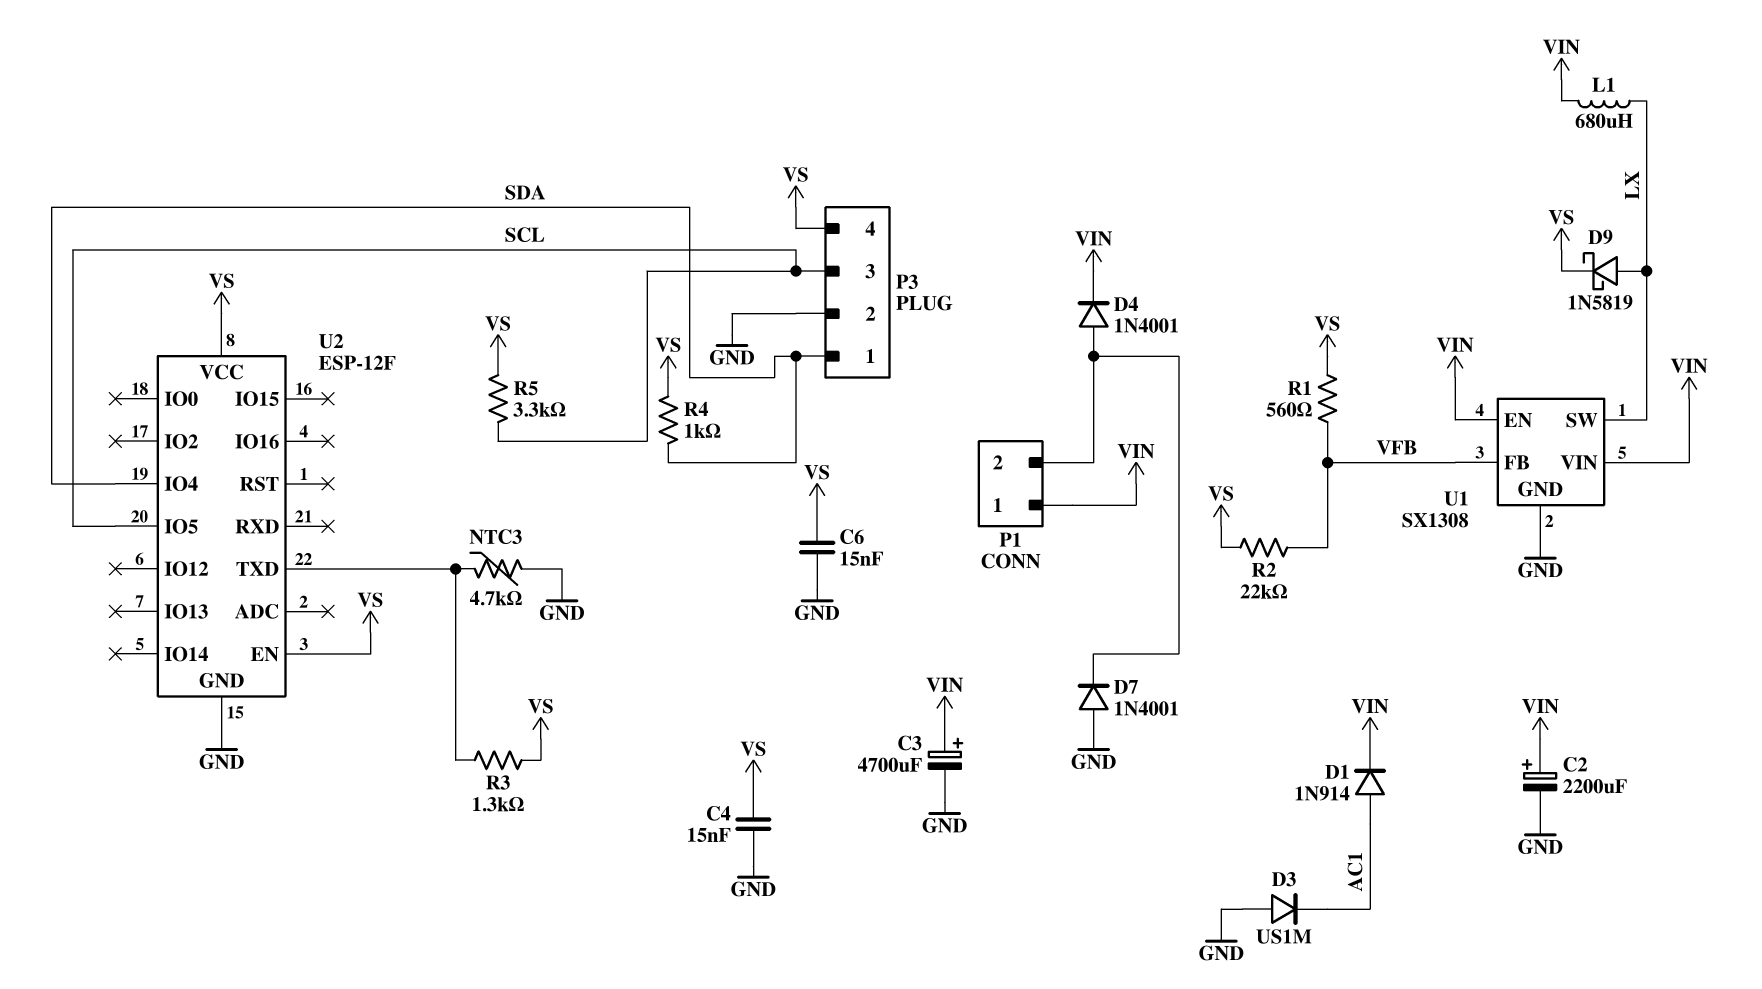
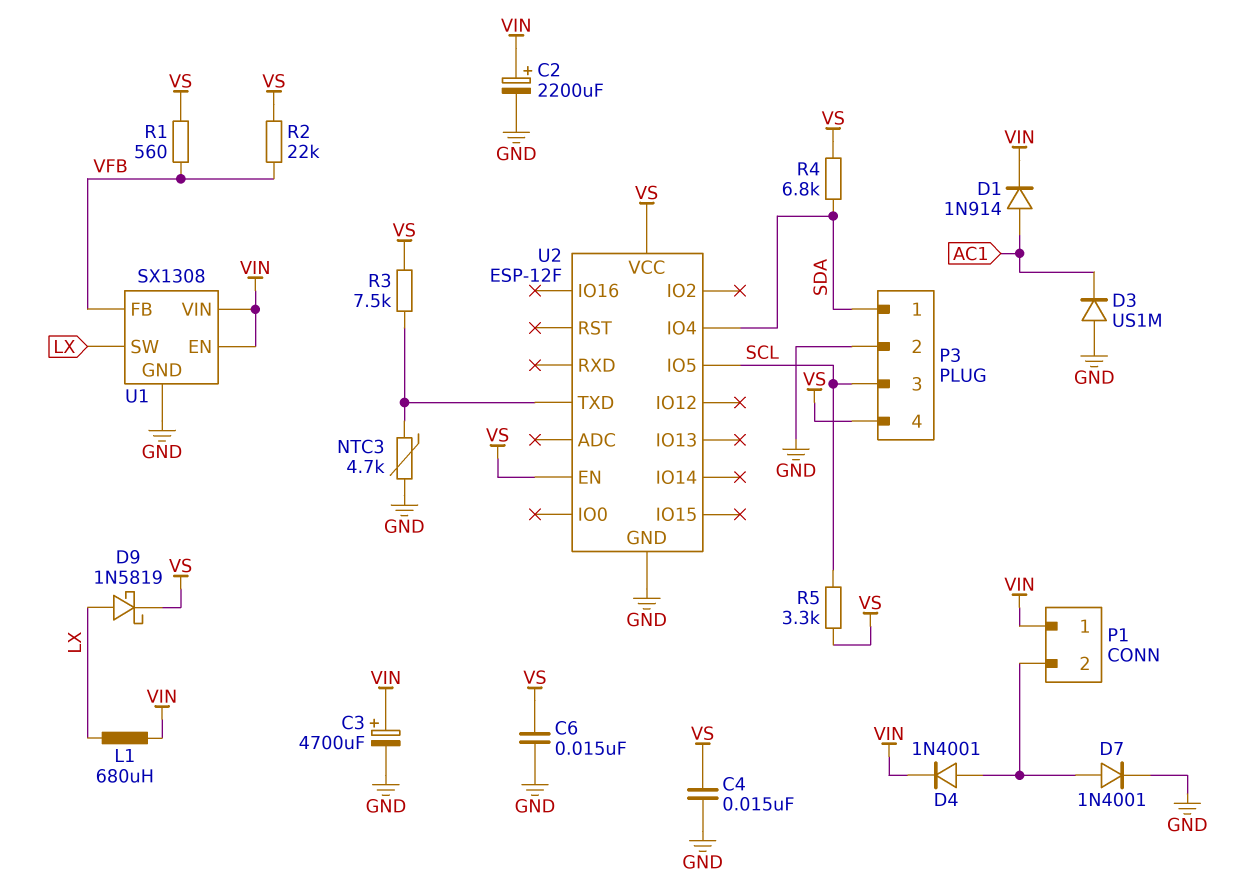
D7: diode 1N4001 (A GND, K P1/2) -> diode 1N4001 (A P1/2, K GND)
R3: 1.3k (U2/TXD, VS) -> 7.5k (U2/TXD, VS)
R4: 1k (SDA, VS) -> 6.8k (SDA, VS)

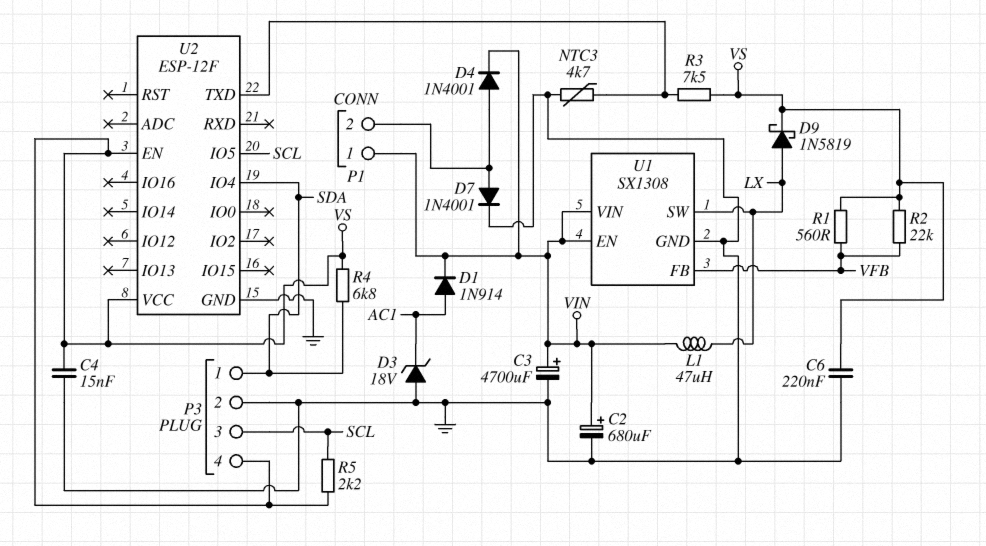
C2: 2200uF (plus VIN, minus GND) -> 680uF (plus VIN, minus GND)
C6: 15nF (GND, VS) -> 220nF (GND, VS)
D3: diode US1M (A GND, K AC1) -> zener 18V (A GND, K AC1)
L1: 680uH (LX, VIN) -> 47uH (LX, VIN)
R5: 3.3k (SCL, VS) -> 2.2k (SCL, VS)

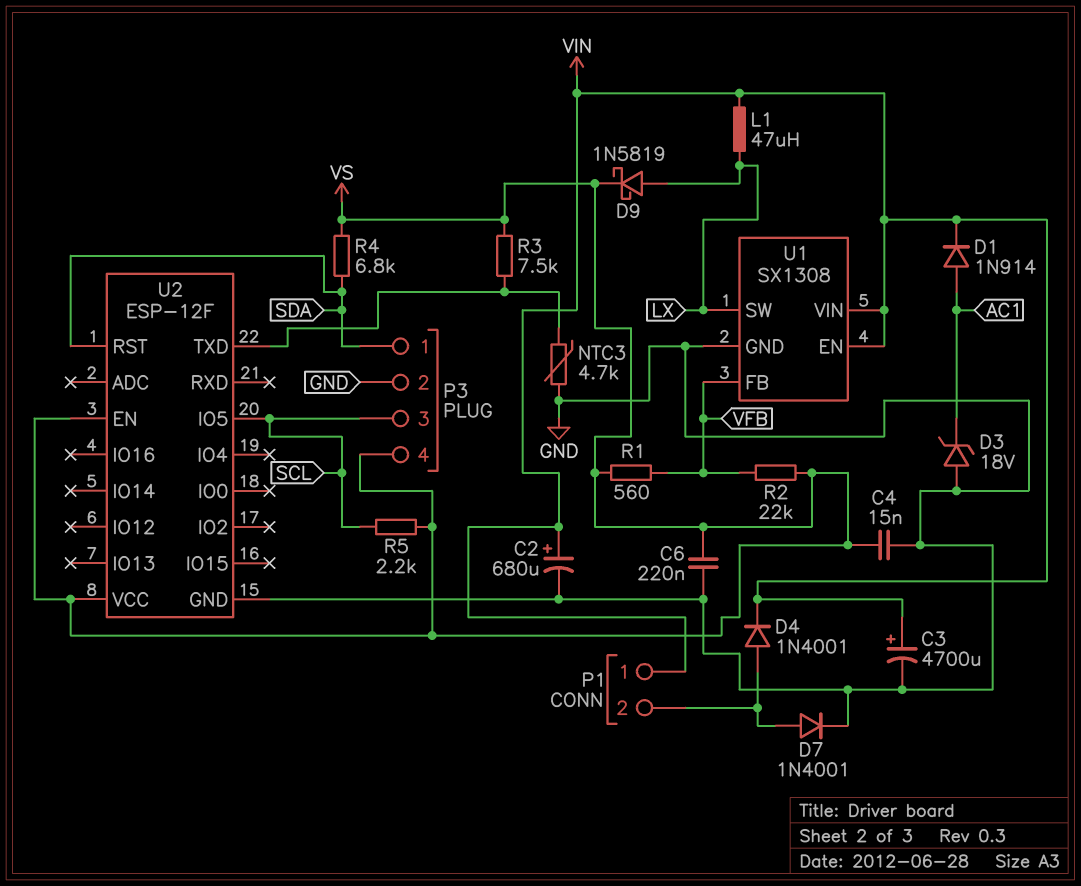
U2 pin IO4: SDA -> none
U2 pin RST: none -> SDA

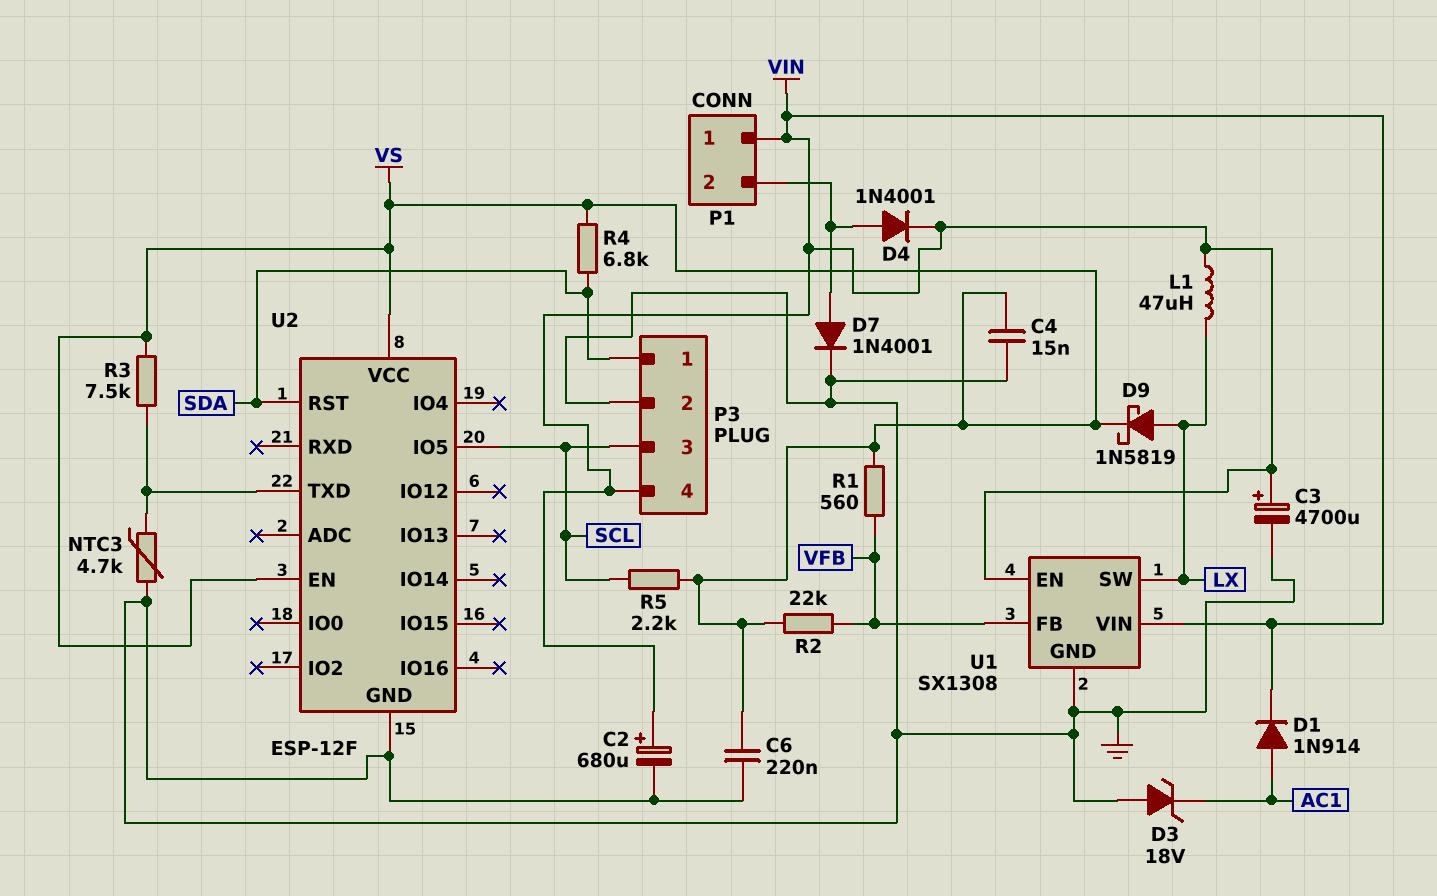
P3 pin 4: VS -> VIN

